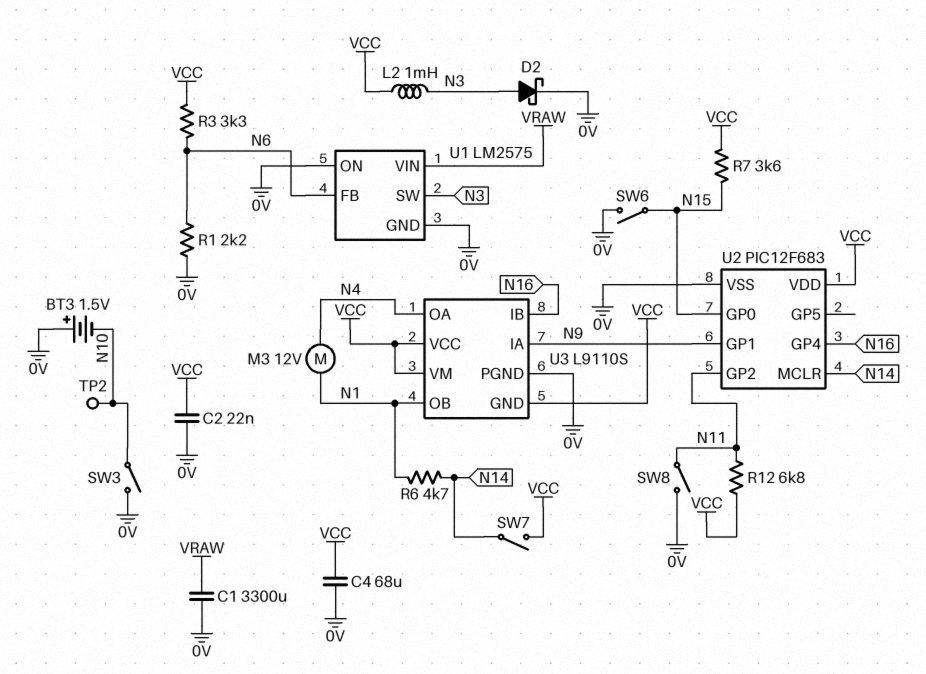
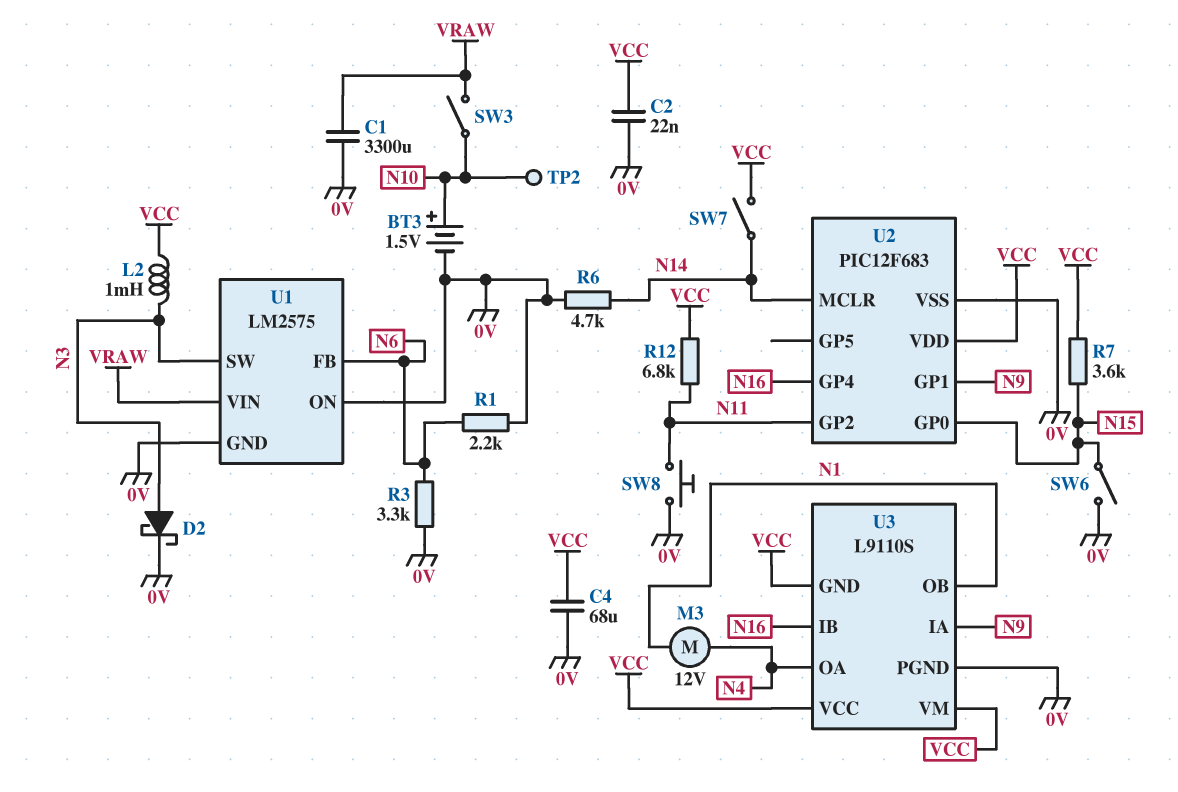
BT3: 1.5V (plus 0V, minus N10) -> 1.5V (plus N10, minus 0V)
R3: 3.3k (N6, VCC) -> 3.3k (0V, N6)
R6: 4.7k (N1, N14) -> 4.7k (0V, N14)
SW3: switch (0V, N10) -> switch (N10, VRAW)
SW8: switch (0V, N11) -> button (0V, N11)

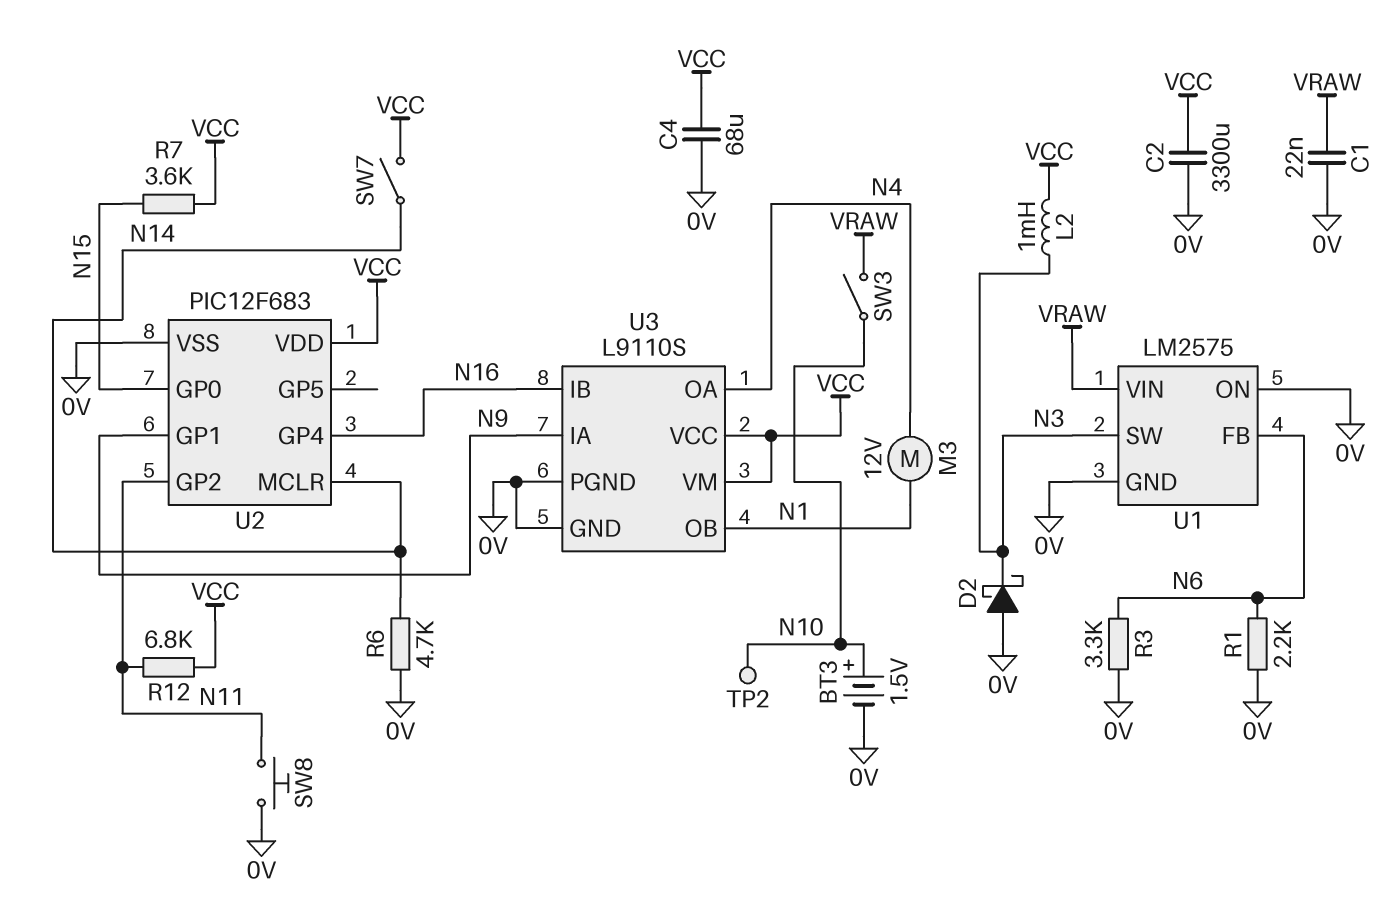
C1: 3300uF (0V, VRAW) -> 22nF (0V, VRAW)
C2: 22nF (0V, VCC) -> 3300uF (0V, VCC)
D2: schottky (A N3, K 0V) -> schottky (A 0V, K N3)
SW6: switch (0V, N15) -> none
U3 pin GND: VCC -> 0V

